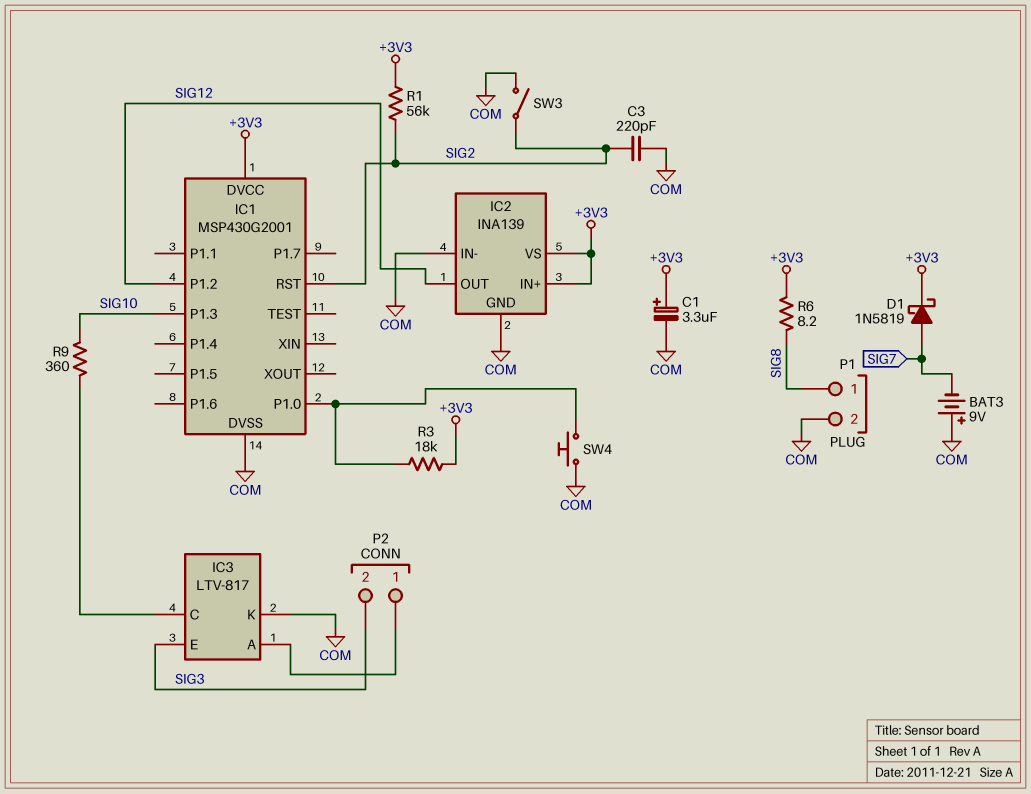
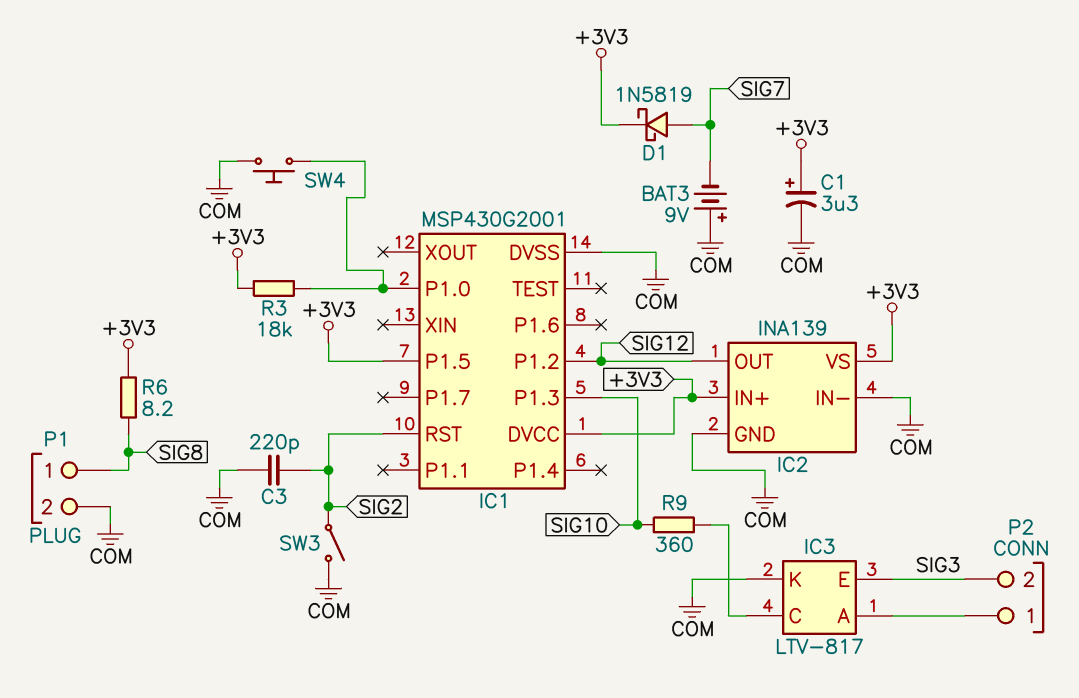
IC1 pin P1.5: none -> +3V3
R1: 56k (+3V3, SIG2) -> none

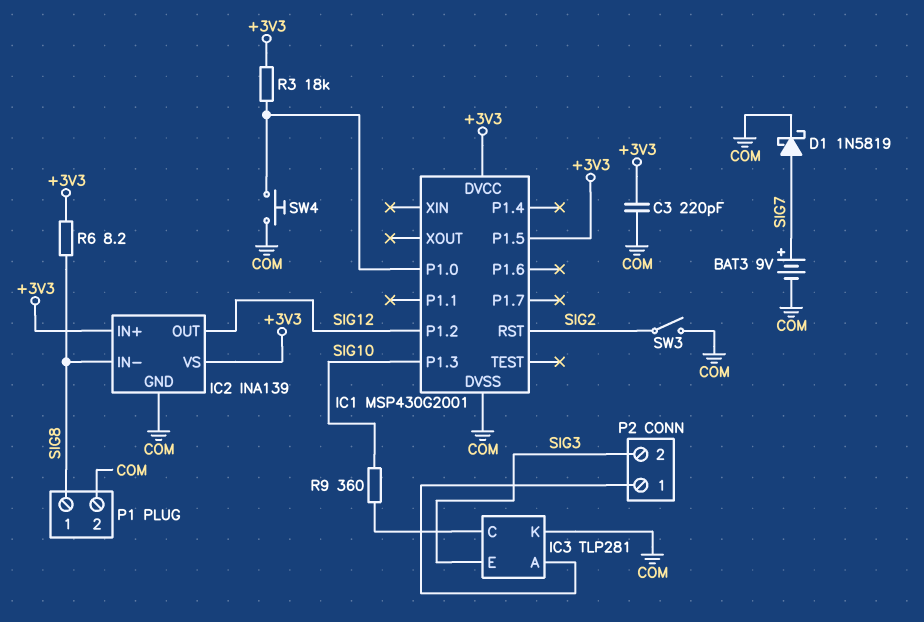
BAT3: 9V (plus COM, minus SIG7) -> 9V (plus SIG7, minus COM)
C1: 3.3uF (plus +3V3, minus COM) -> none
C3: 220pF (COM, SIG2) -> 220pF (+3V3, COM)
D1: schottky 1N5819 (A SIG7, K +3V3) -> schottky 1N5819 (A SIG7, K COM)
IC2 pin IN-: COM -> SIG8
IC3: LTV-817 -> TLP281

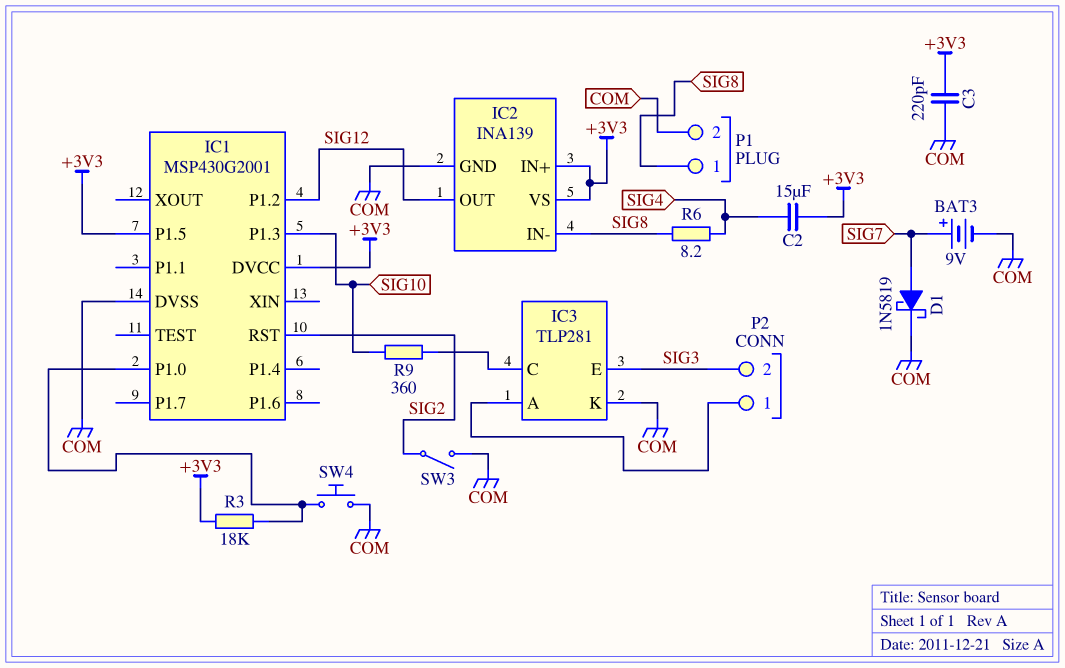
C2: none -> 15uF (+3V3, SIG4)
R6: 8.2 (+3V3, SIG8) -> 8.2 (SIG4, SIG8)

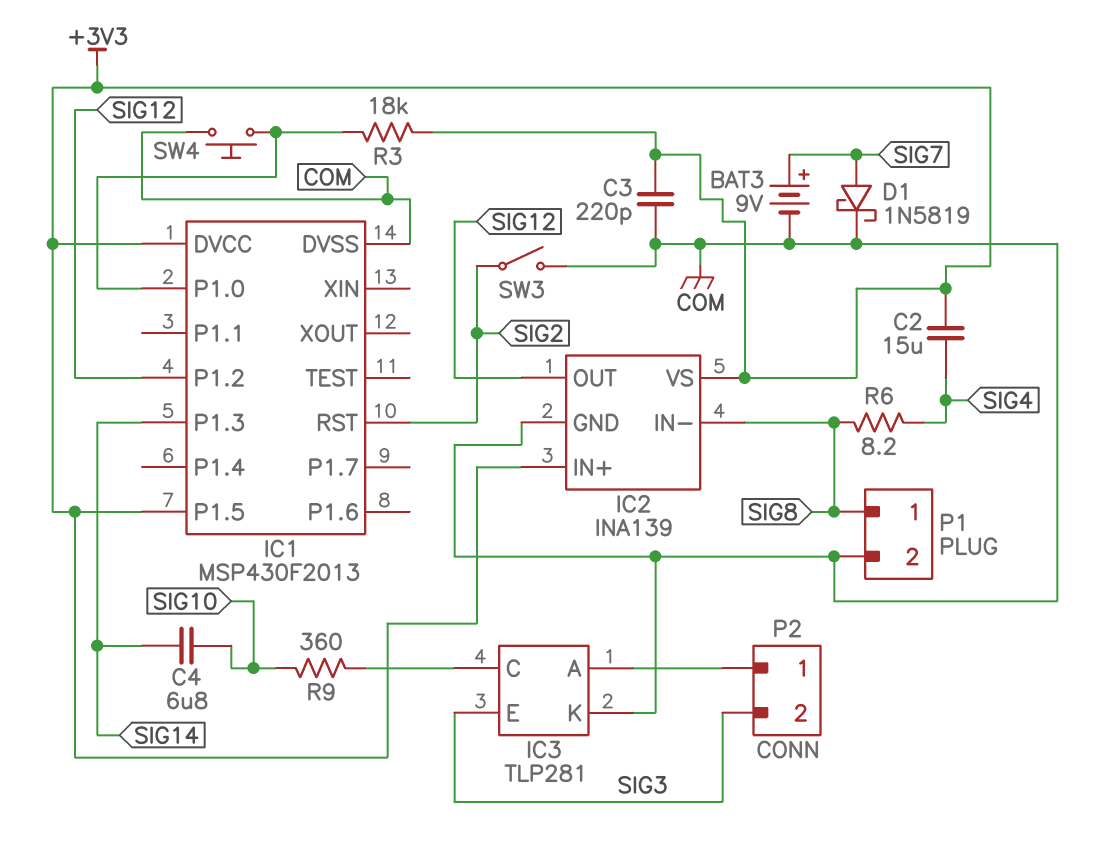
C4: none -> 6.8uF (SIG10, SIG14)
IC1: MSP430G2001 -> MSP430F2013
IC1 pin P1.3: SIG10 -> SIG14

